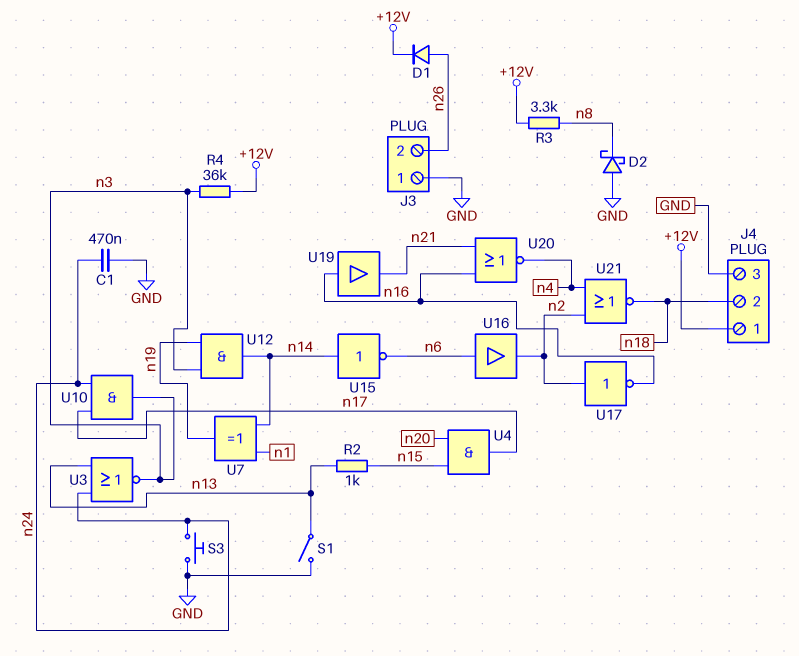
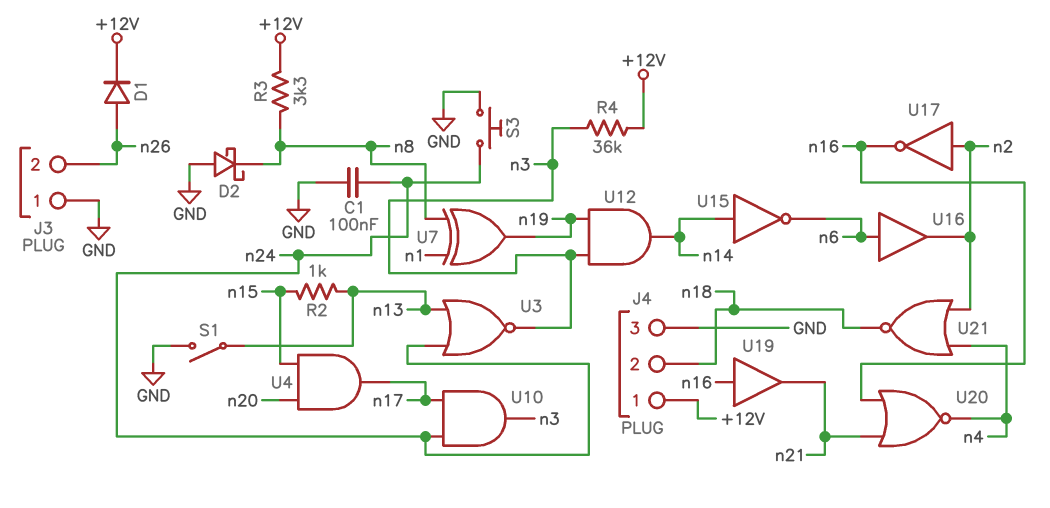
C1: 470nF (GND, n24) -> 100nF (GND, n24)
U7: XOR (in n1, in n14, out n19) -> XOR (in n1, in n8, out n19)

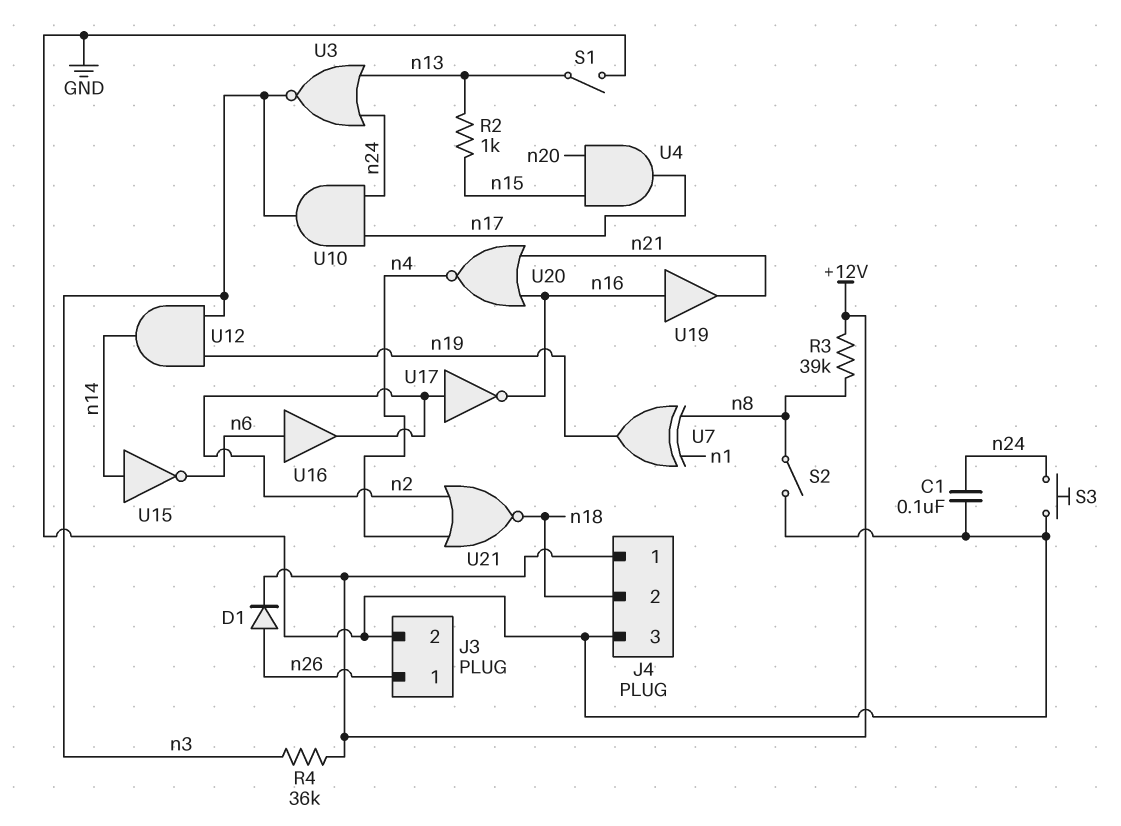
D2: schottky (A GND, K n8) -> none
J3 pin 1: GND -> n26
J3 pin 2: n26 -> GND
R3: 3.3k (+12V, n8) -> 39k (+12V, n8)
S2: none -> switch (GND, n8)

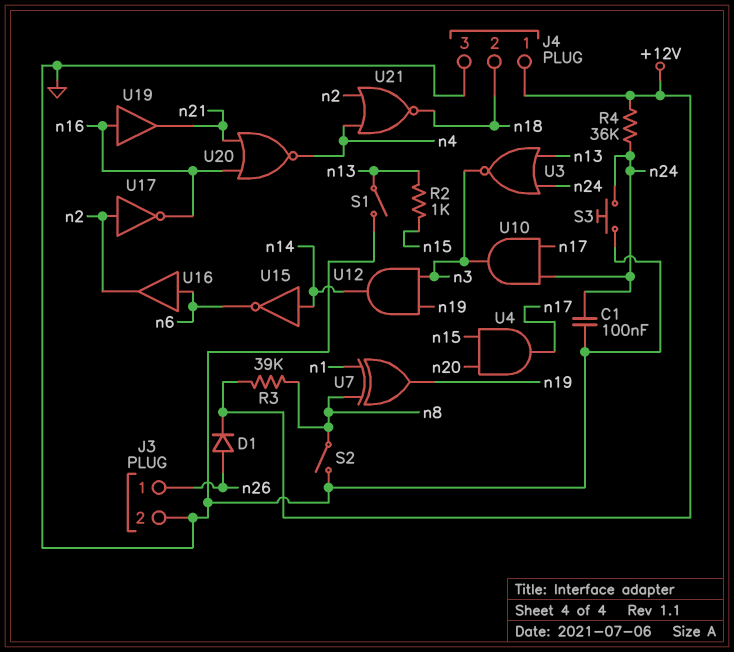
R4: 36k (+12V, n3) -> 36k (+12V, n24)

